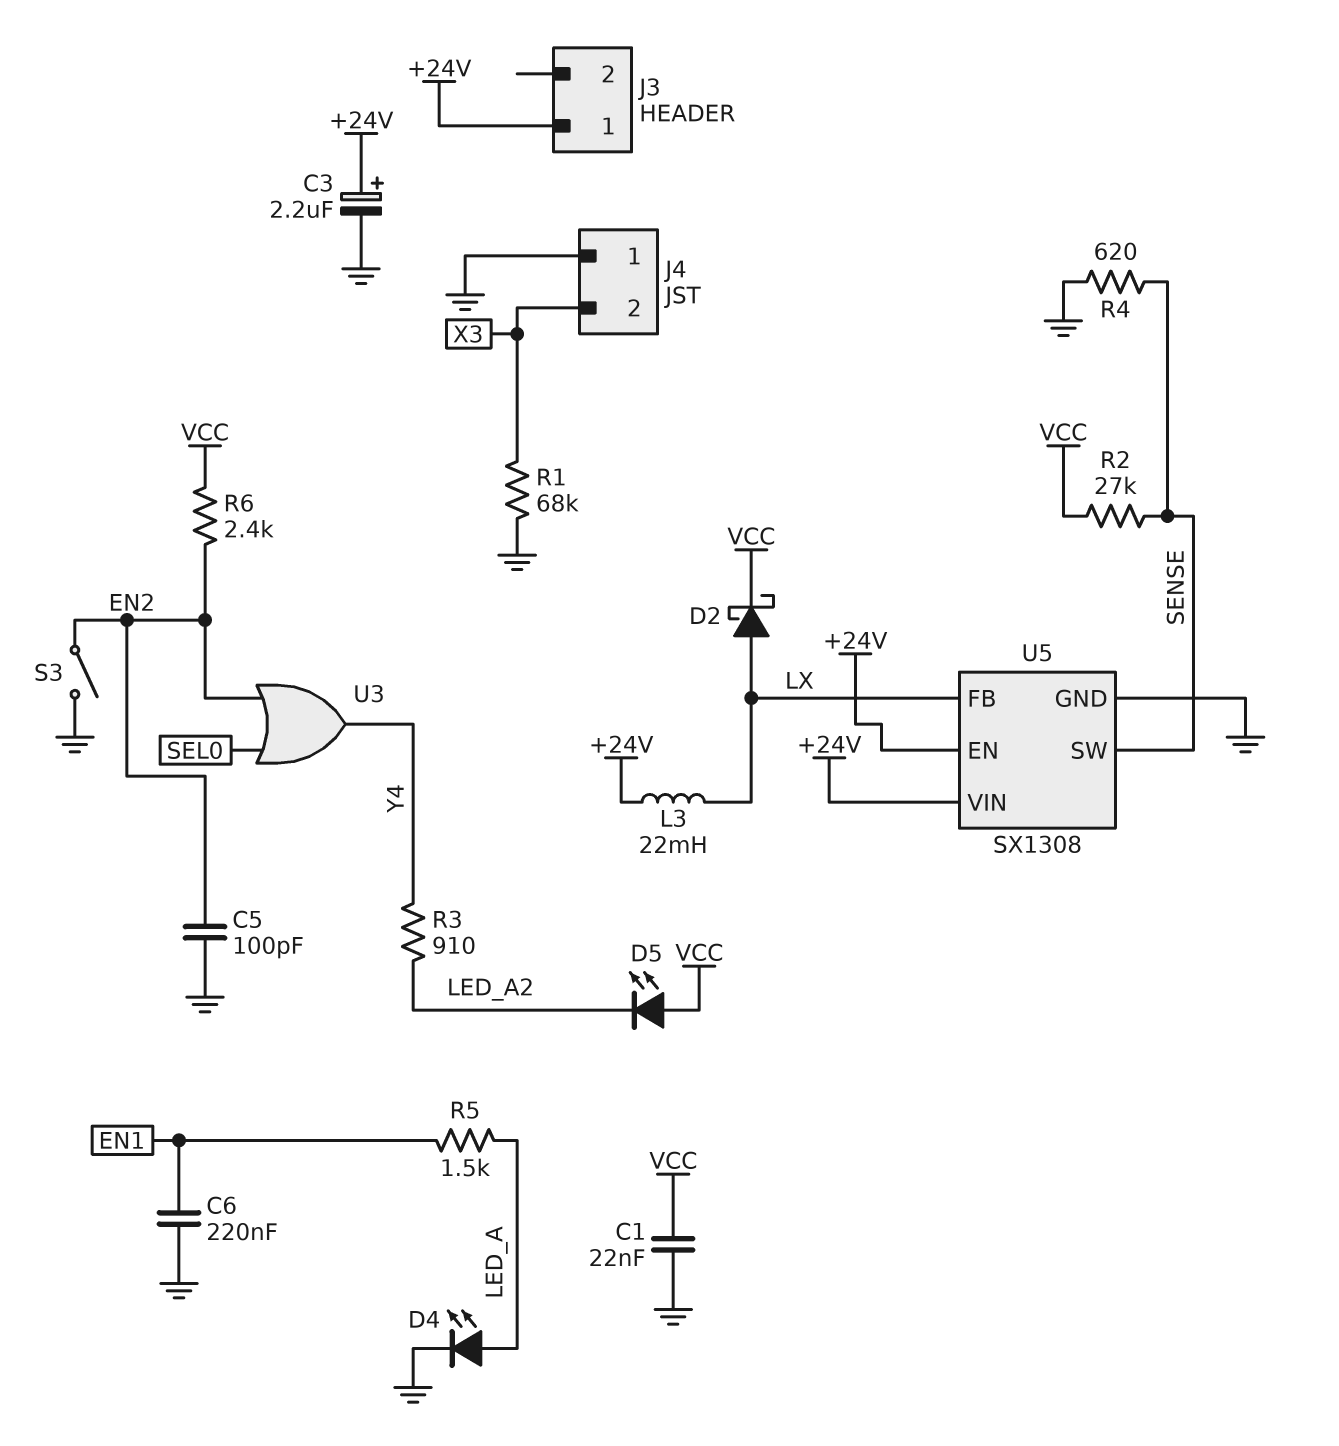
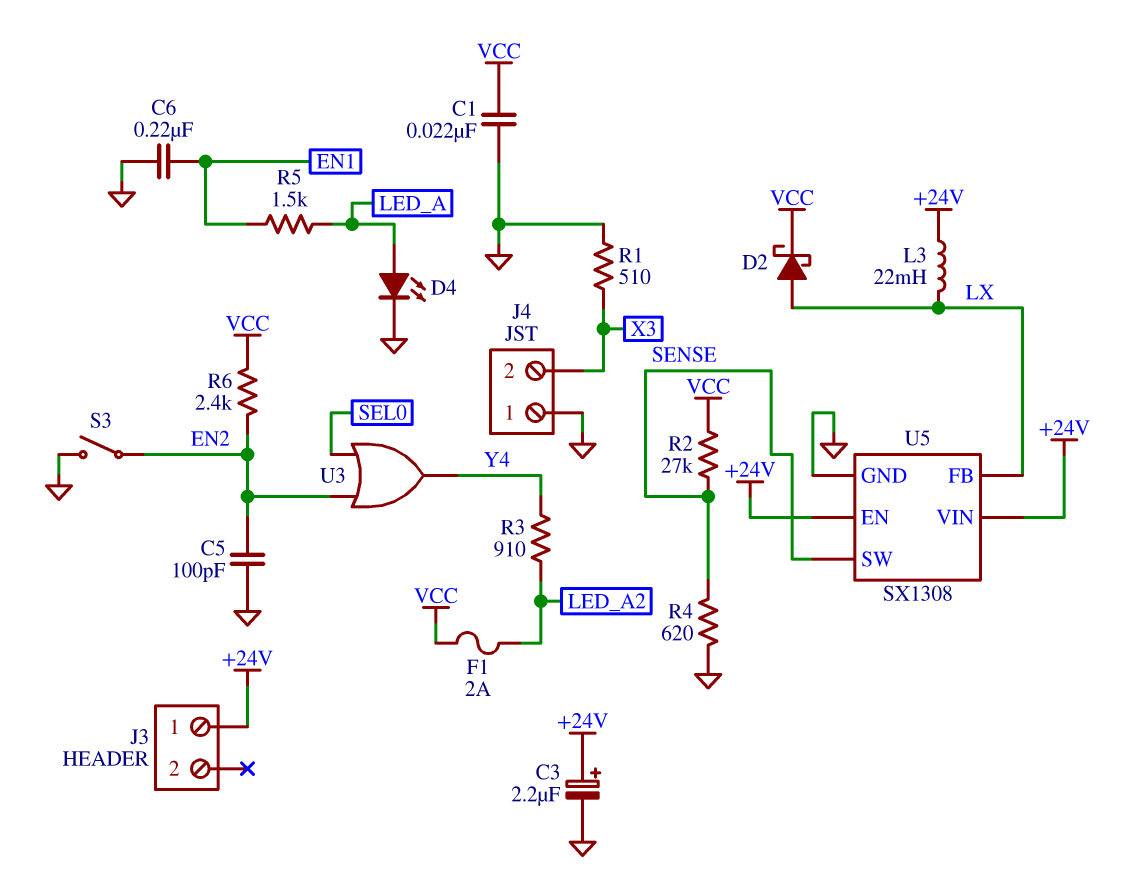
D5: LED (A VCC, K LED_A2) -> none
F1: none -> 2A (LED_A2, VCC)
R1: 68k (GND, X3) -> 510 (GND, X3)

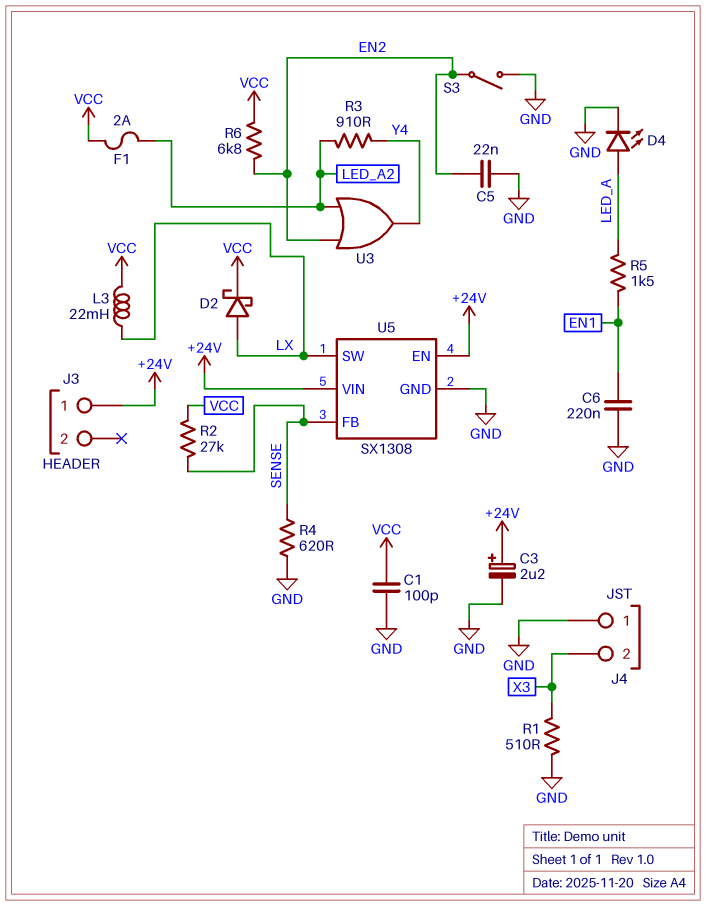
C1: 22nF (GND, VCC) -> 100pF (GND, VCC)
C5: 100pF (EN2, GND) -> 22nF (EN2, GND)
L3: 22mH (+24V, LX) -> 22mH (LX, VCC)
R6: 2.4k (EN2, VCC) -> 6.8k (EN2, VCC)
U3: OR (in EN2, in SEL0, out Y4) -> OR (in EN2, in LED_A2, out Y4)
U5 pin FB: LX -> SENSE
U5 pin SW: SENSE -> LX

